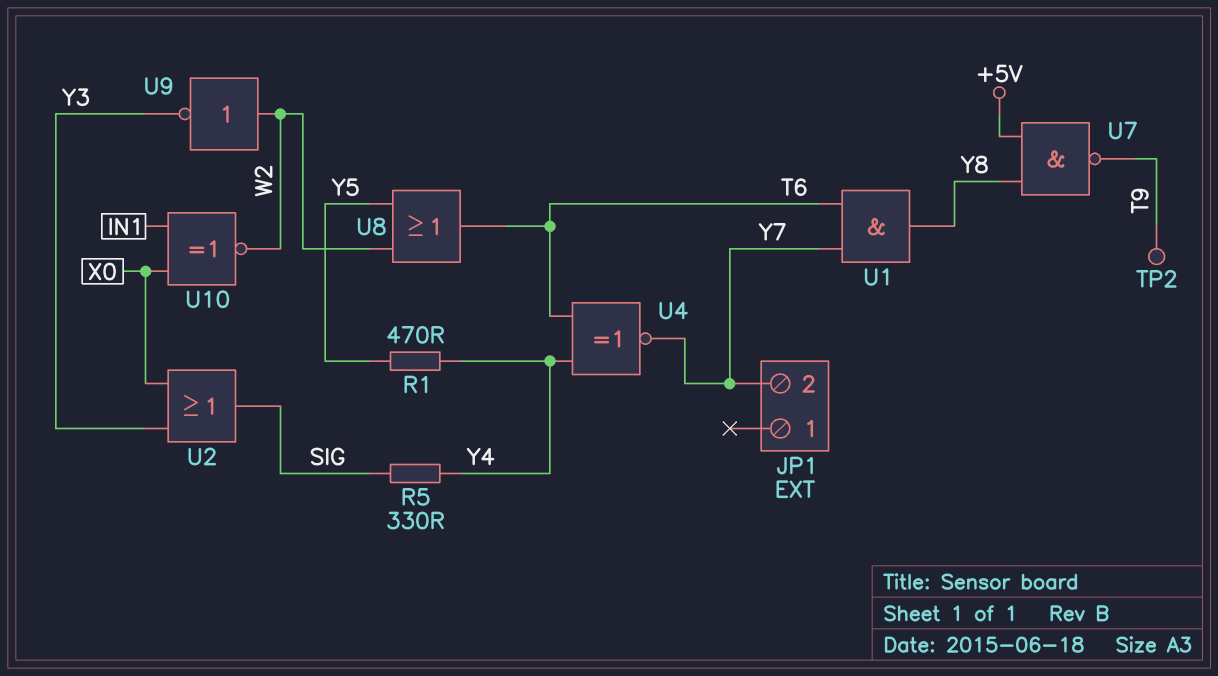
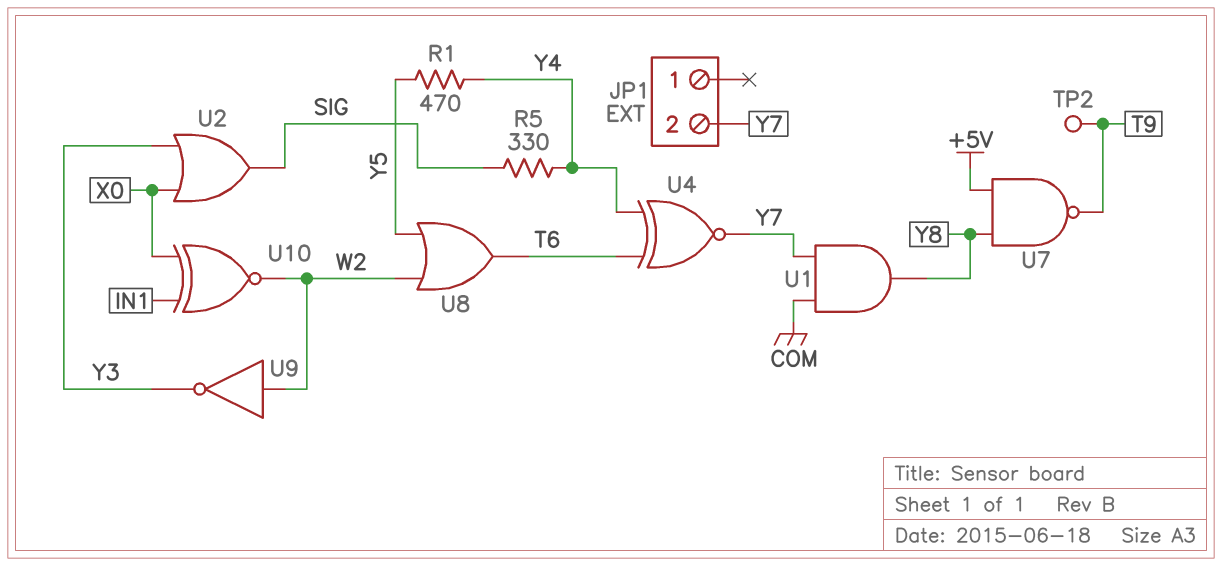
U1: AND (in T6, in Y7, out Y8) -> AND (in COM, in Y7, out Y8)

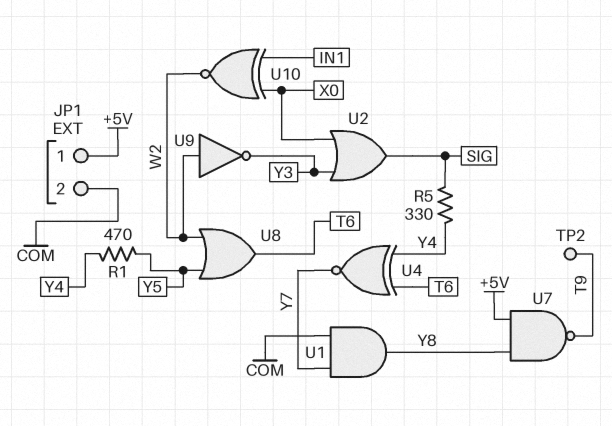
JP1 pin 1: none -> +5V
JP1 pin 2: Y7 -> COM

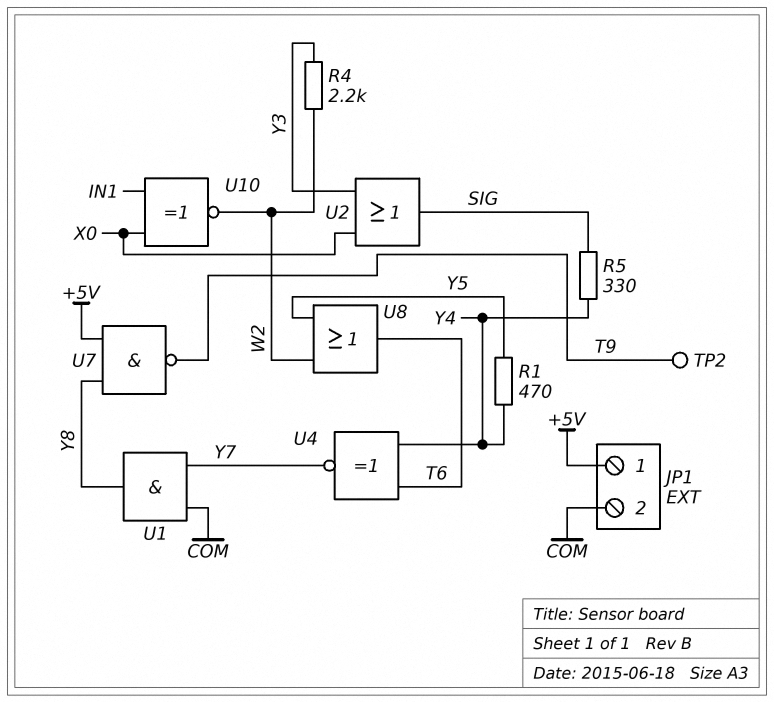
R4: none -> 2.2k (W2, Y3)
U9: NOT (in W2, out Y3) -> none

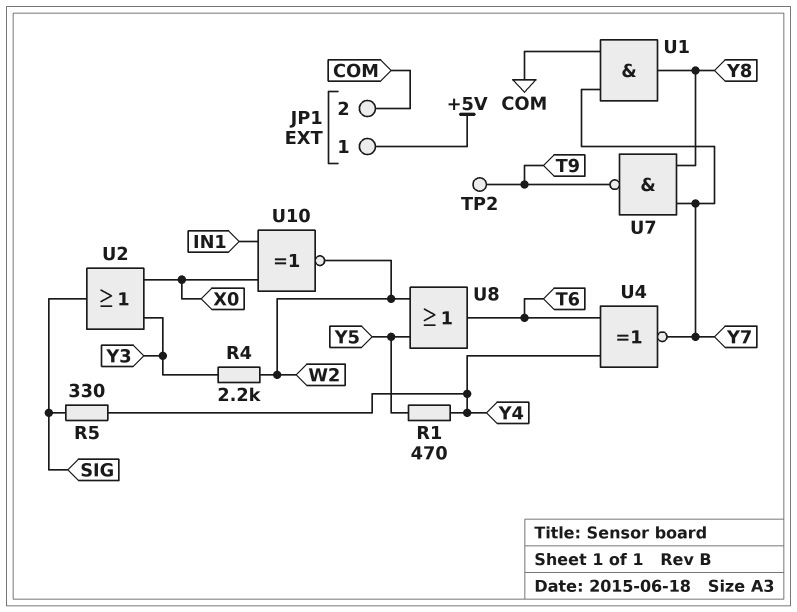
U7: NAND (in +5V, in Y8, out T9) -> NAND (in Y7, in Y8, out T9)

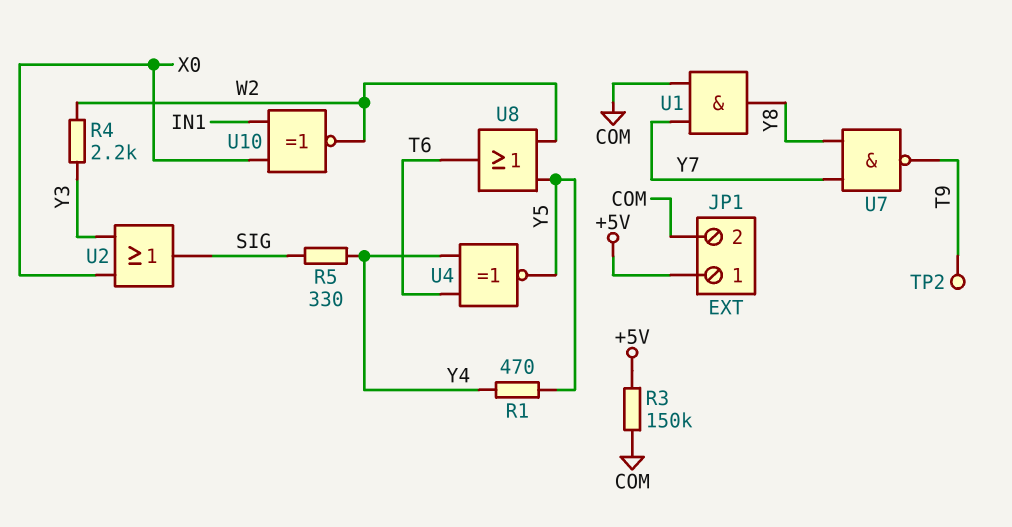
R3: none -> 150k (+5V, COM)
U4: XNOR (in T6, in Y4, out Y7) -> XNOR (in T6, in Y4, out Y5)

